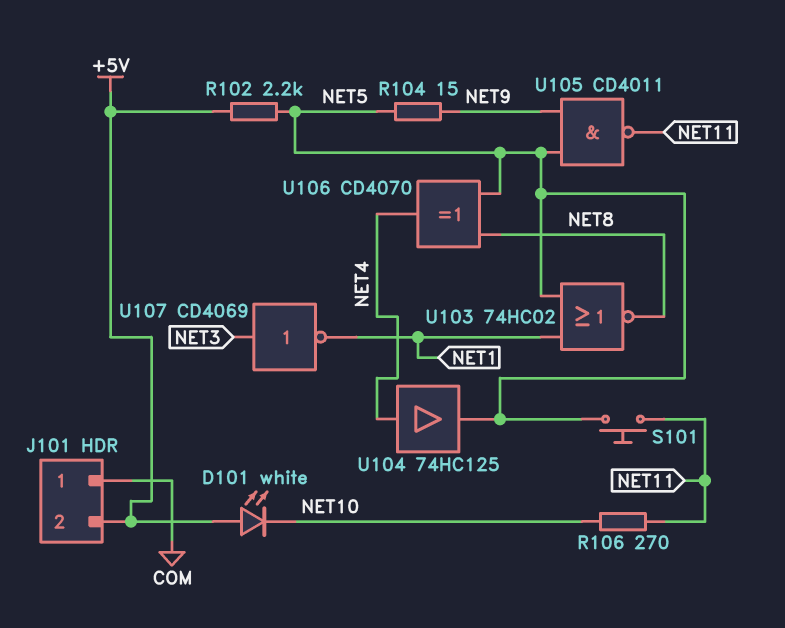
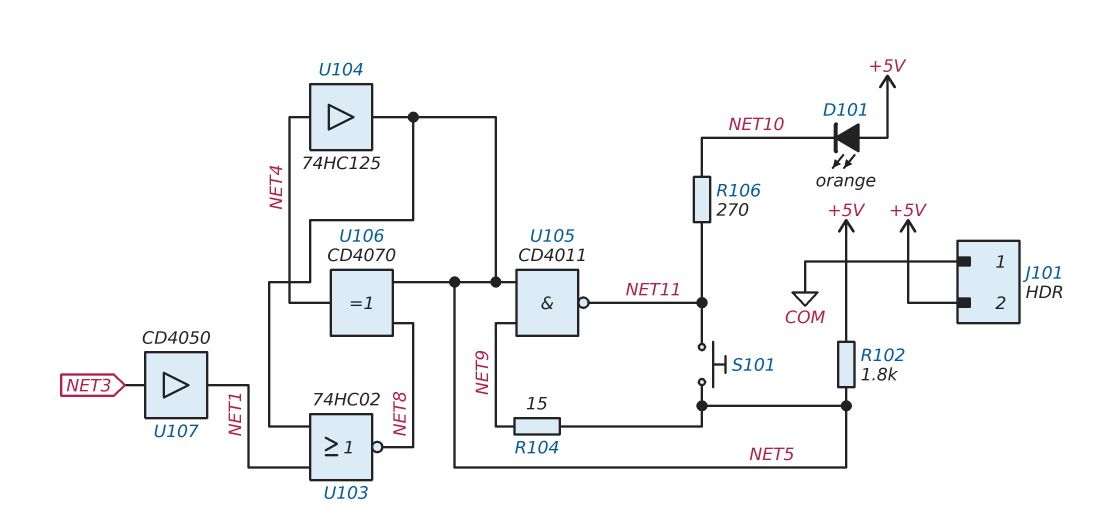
D101: LED white (A +5V, K NET10) -> LED orange (A +5V, K NET10)
R102: 2.2k (+5V, NET5) -> 1.8k (+5V, NET5)
U107: NOT CD4069 (in NET3, out NET1) -> buffer CD4050 (in NET3, out NET1)

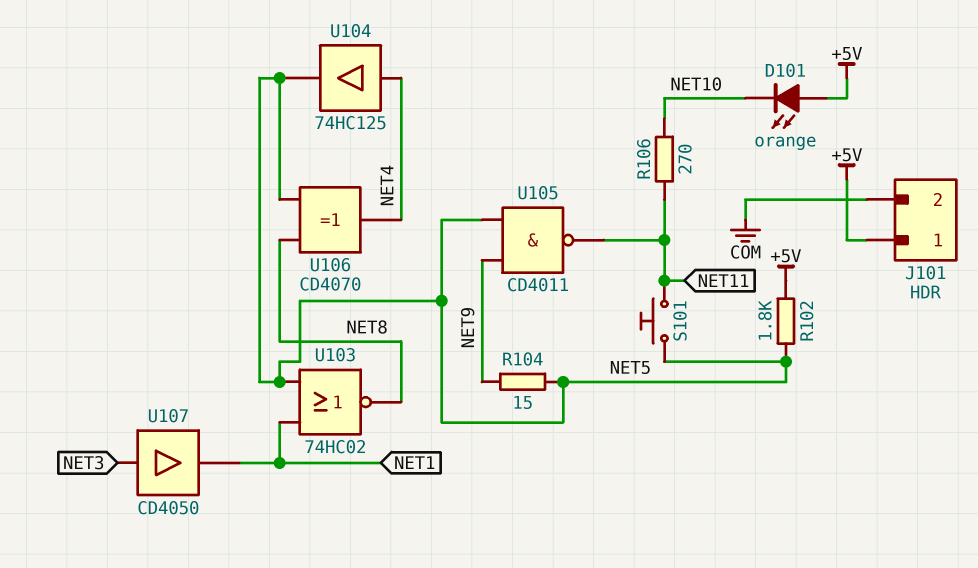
J101 pin 1: COM -> +5V
J101 pin 2: +5V -> COM

